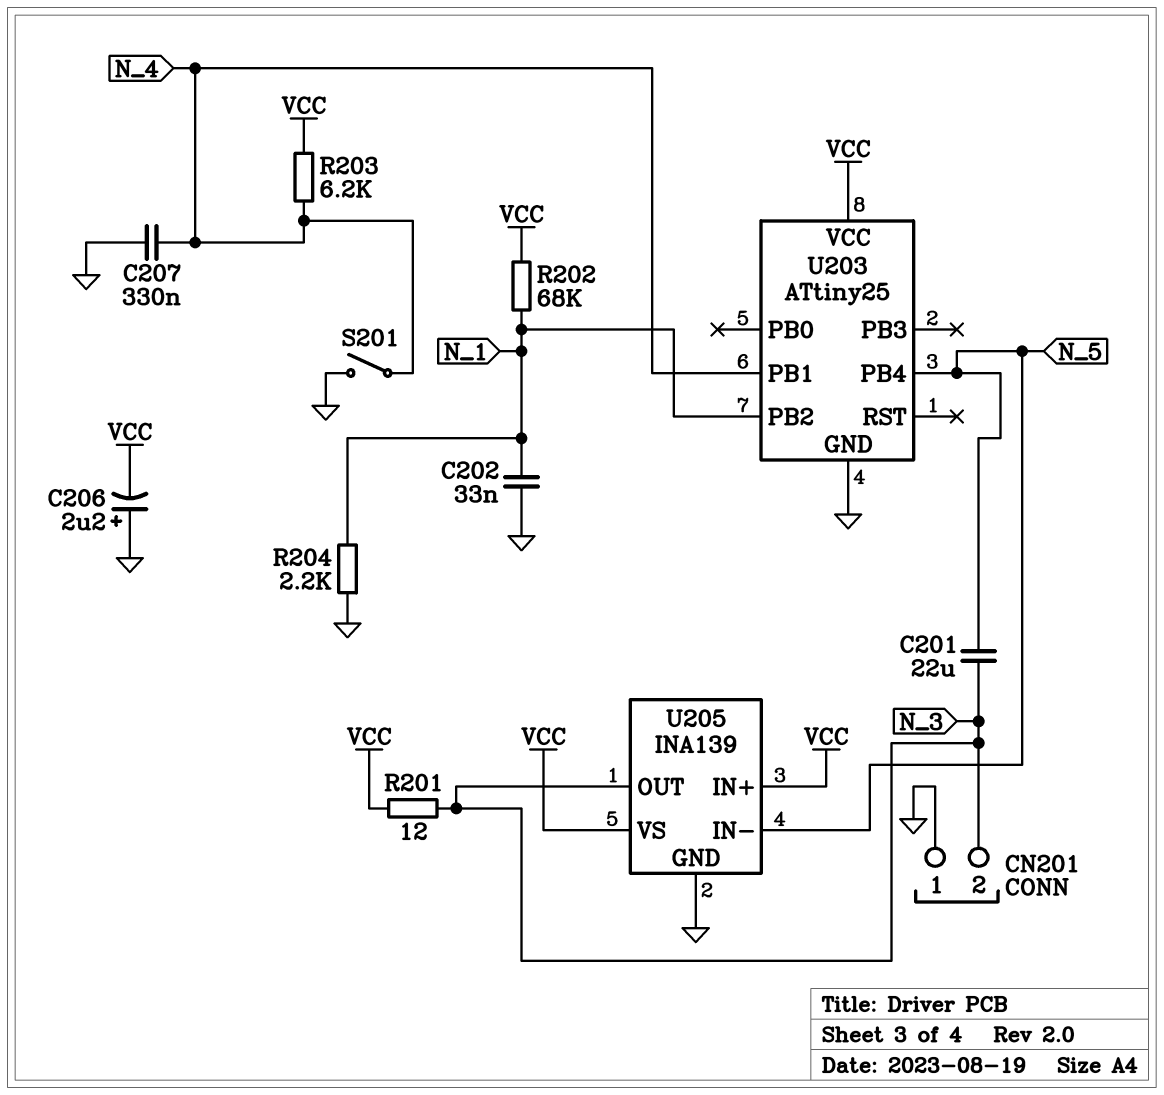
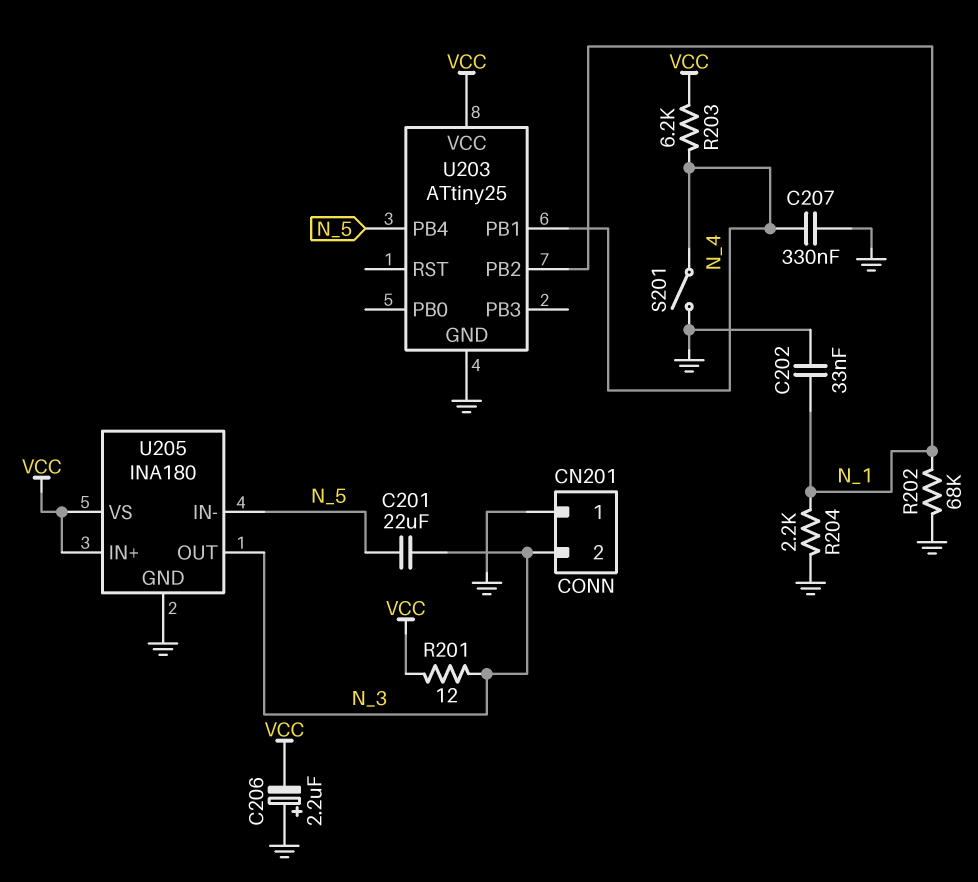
R202: 68k (N_1, VCC) -> 68k (GND, N_1)
U205: INA139 -> INA180

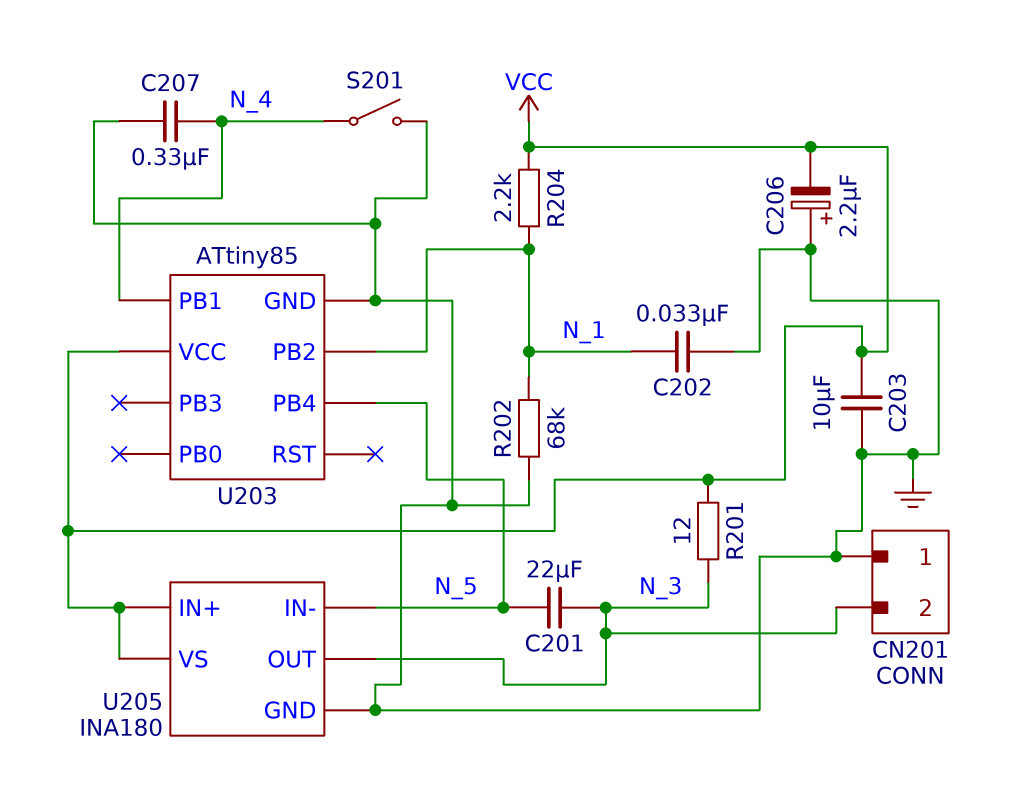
C203: none -> 10uF (GND, VCC)
R203: 6.2k (N_4, VCC) -> none
R204: 2.2k (GND, N_1) -> 2.2k (N_1, VCC)
U203: ATtiny25 -> ATtiny85

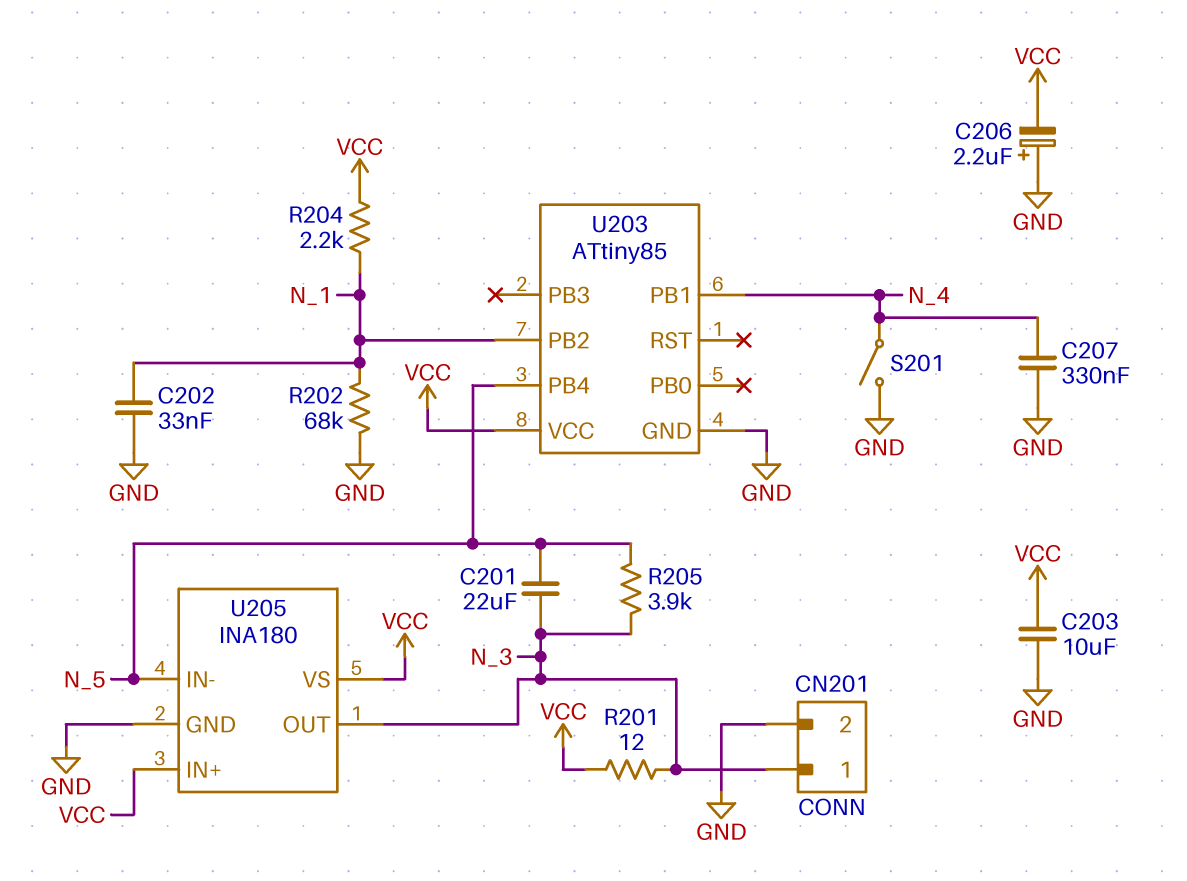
CN201 pin 1: GND -> N_3
CN201 pin 2: N_3 -> GND
R205: none -> 3.9k (N_3, N_5)

